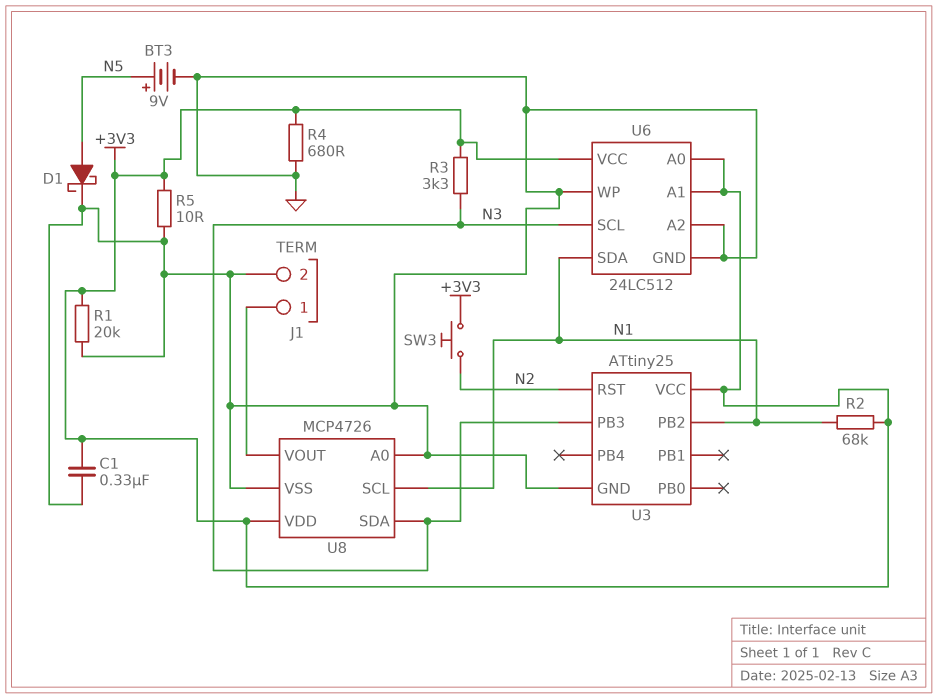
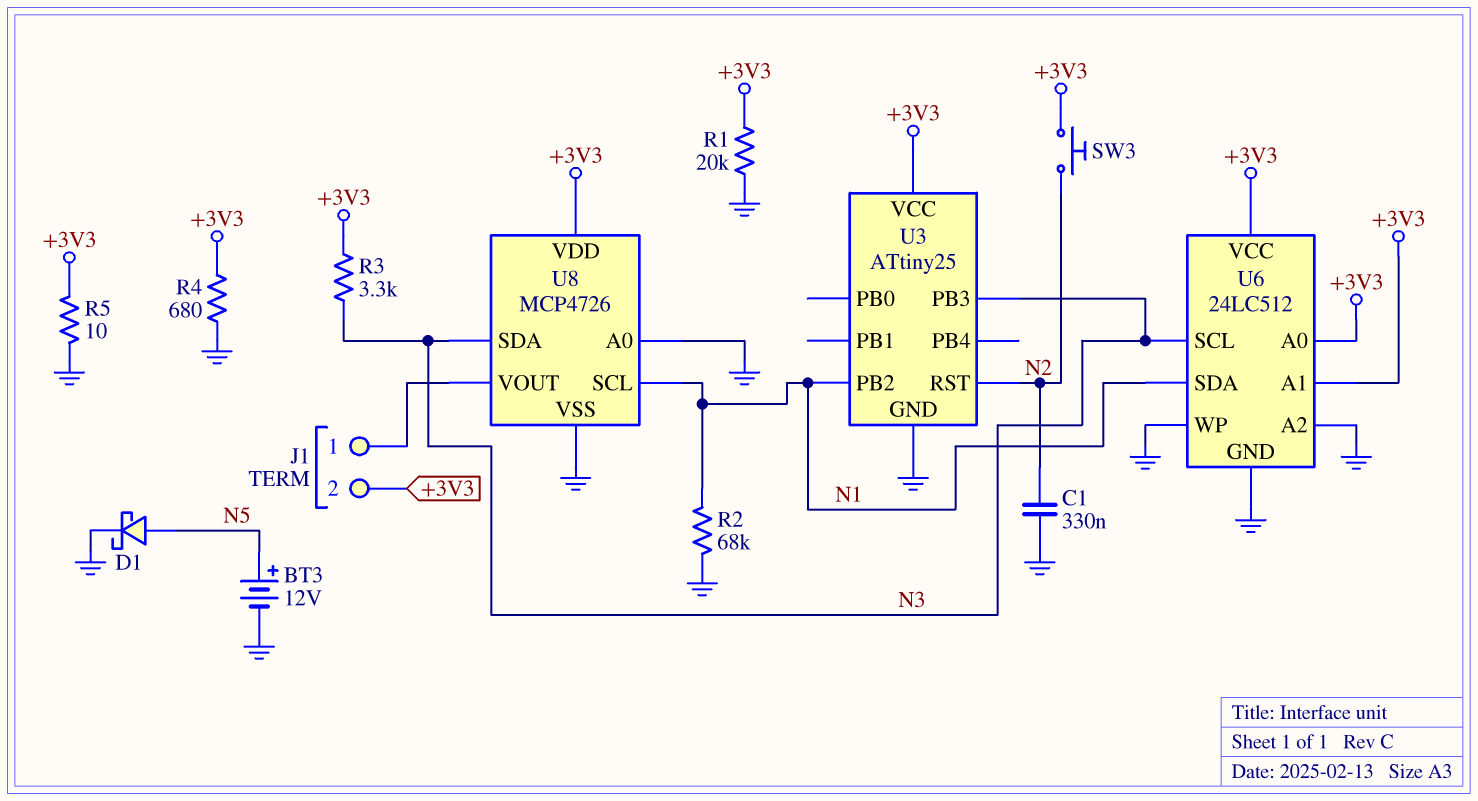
BT3: 9V (plus N5, minus GND) -> 12V (plus N5, minus GND)
C1: 330nF (+3V3, GND) -> 330nF (GND, N2)
J1 pin 2: GND -> +3V3
R2: 68k (+3V3, N1) -> 68k (GND, N1)

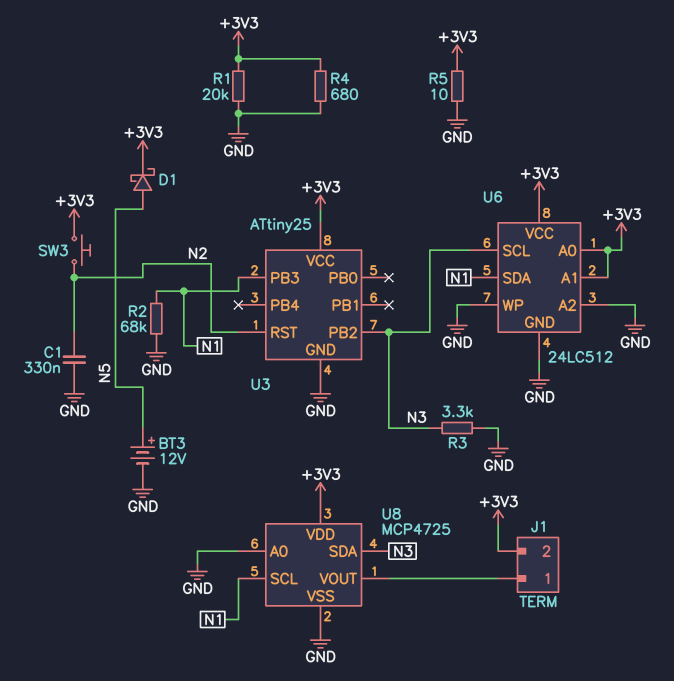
D1: schottky (A N5, K GND) -> schottky (A N5, K +3V3)
R3: 3.3k (+3V3, N3) -> 3.3k (GND, N3)
U3 pin PB2: N1 -> N3
U3 pin PB3: N3 -> N1
U8: MCP4726 -> MCP4725

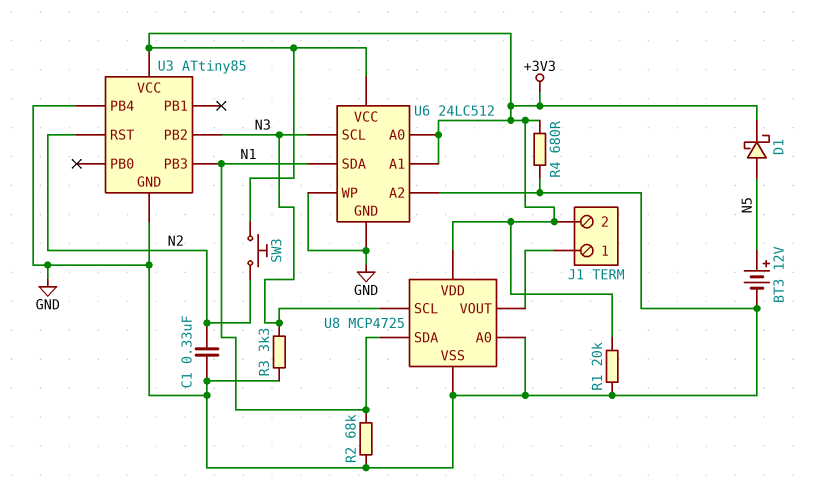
R5: 10 (+3V3, GND) -> none
U3: ATtiny25 -> ATtiny85
U3 pin PB4: none -> GND
U8 pin SCL: N1 -> N3
U8 pin SDA: N3 -> N1

